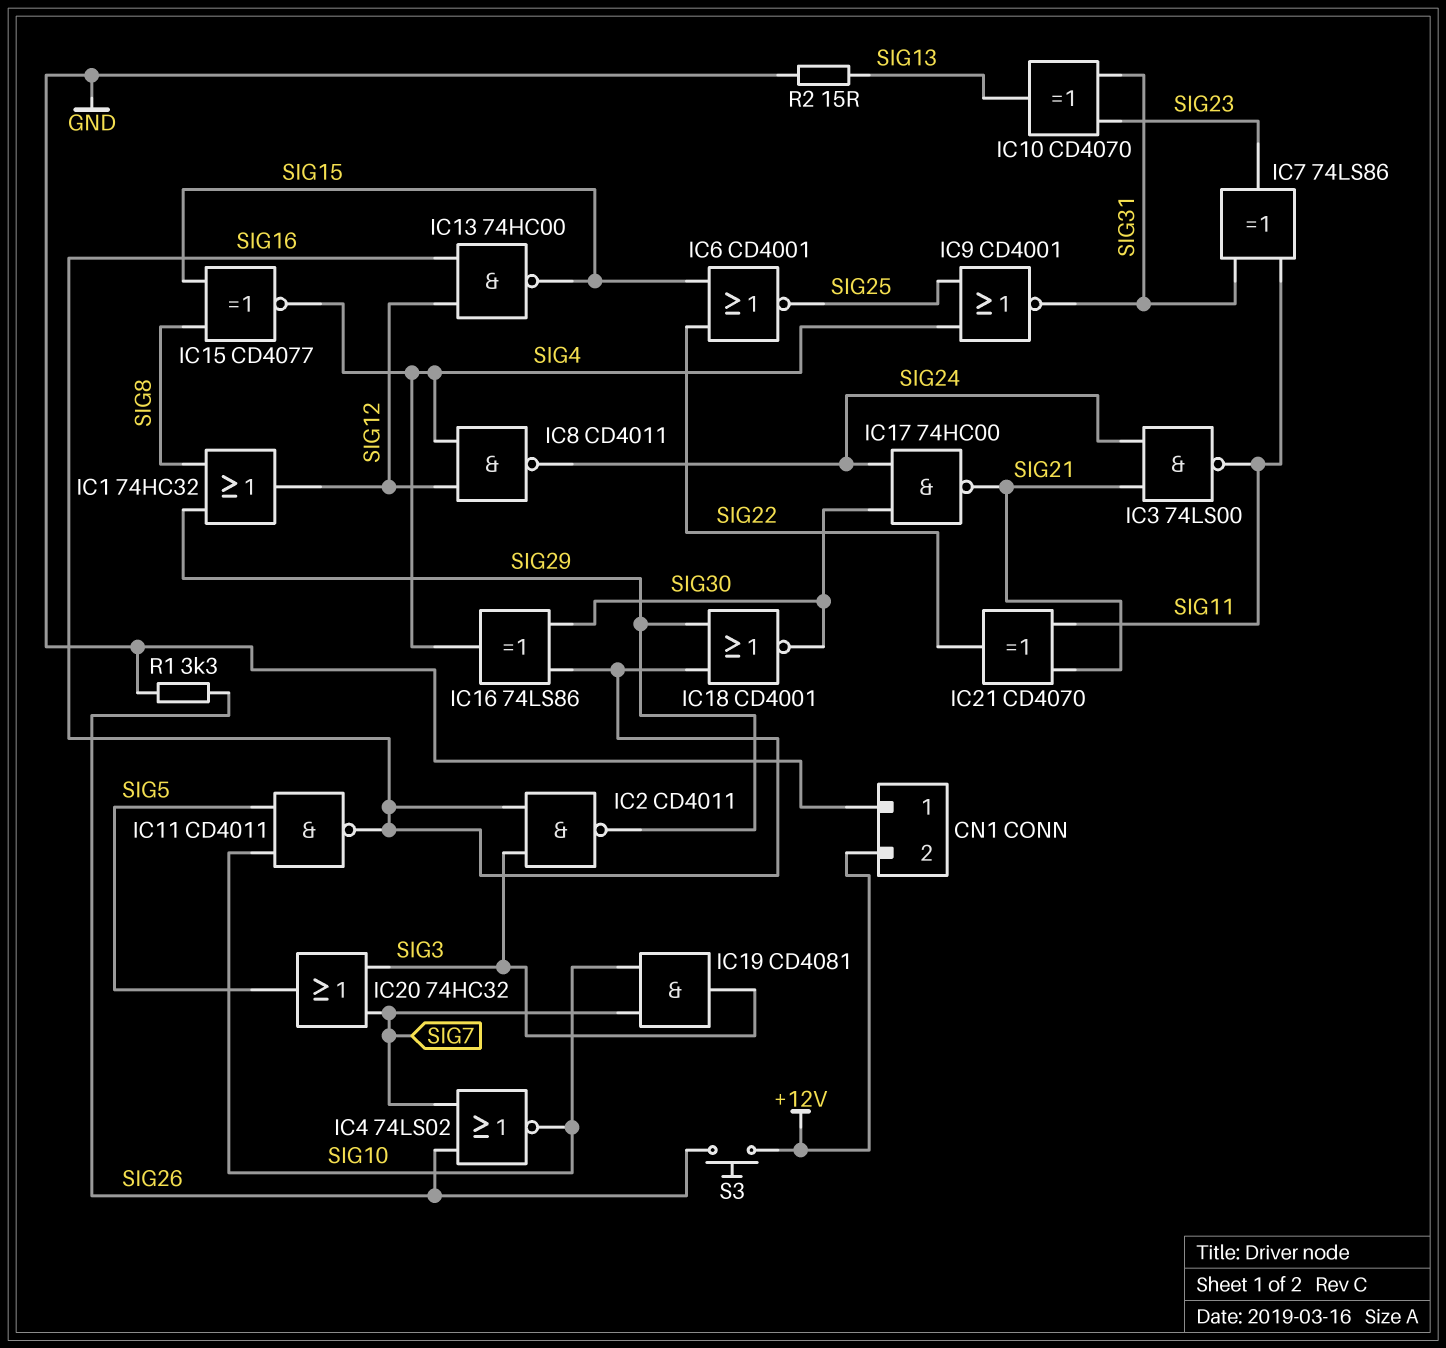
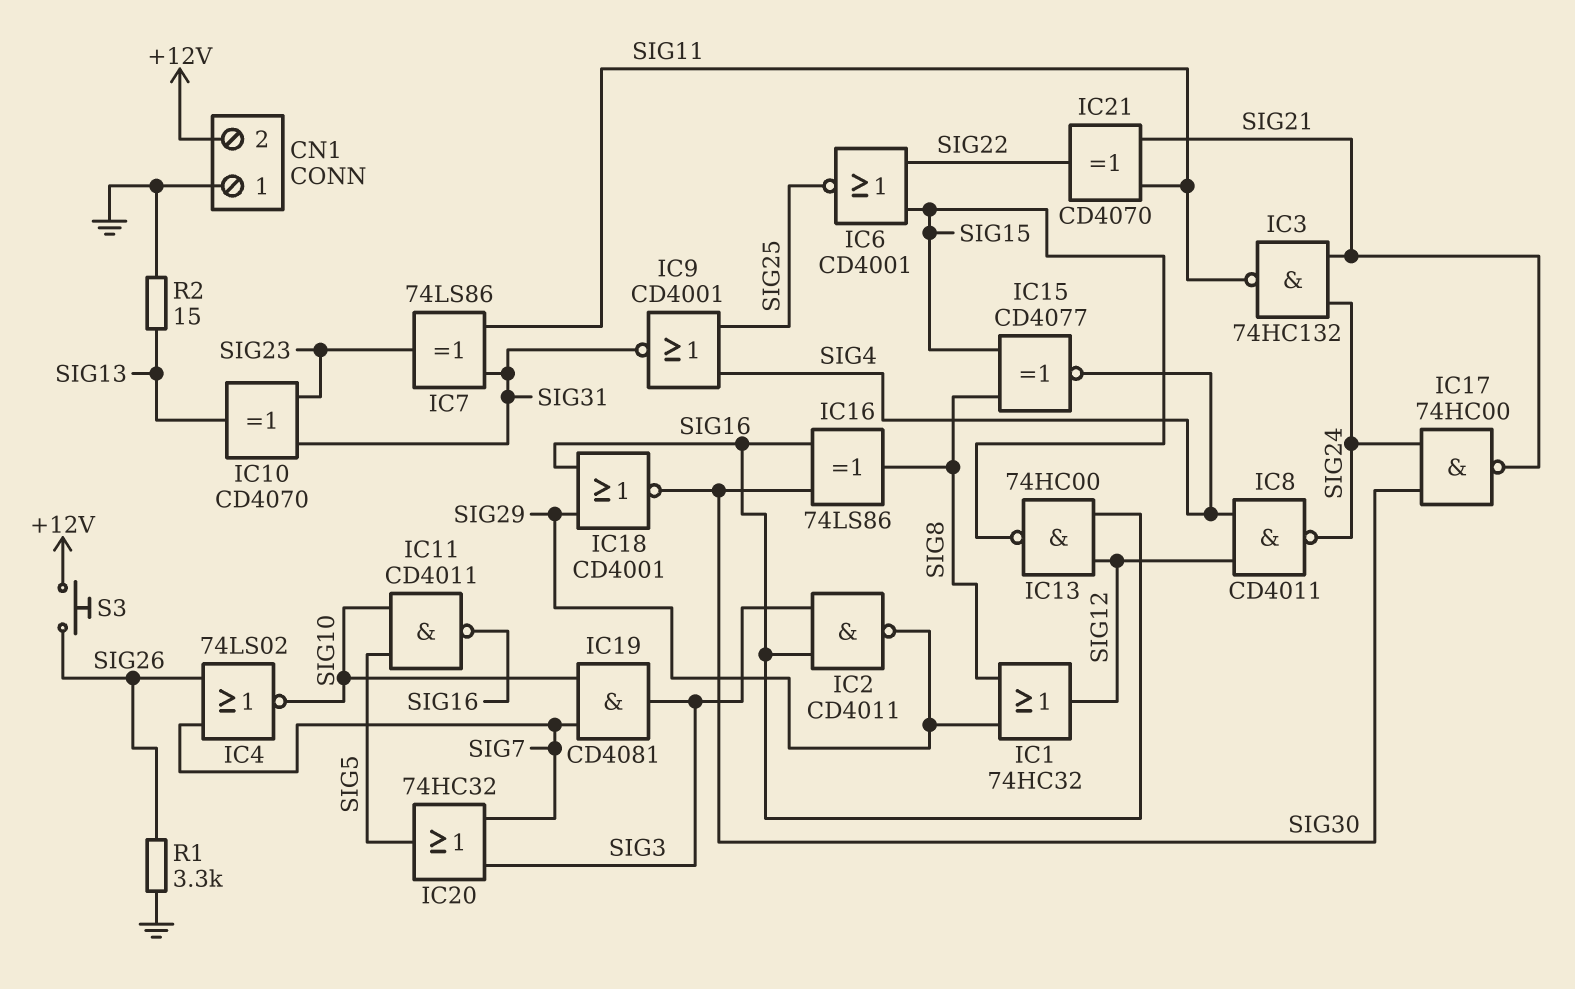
IC3: NAND 74LS00 (in SIG21, in SIG24, out SIG11) -> NAND 74HC132 (in SIG21, in SIG24, out SIG11)
IC16: XOR 74LS86 (in SIG16, in SIG30, out SIG4) -> XOR 74LS86 (in SIG16, in SIG30, out SIG8)

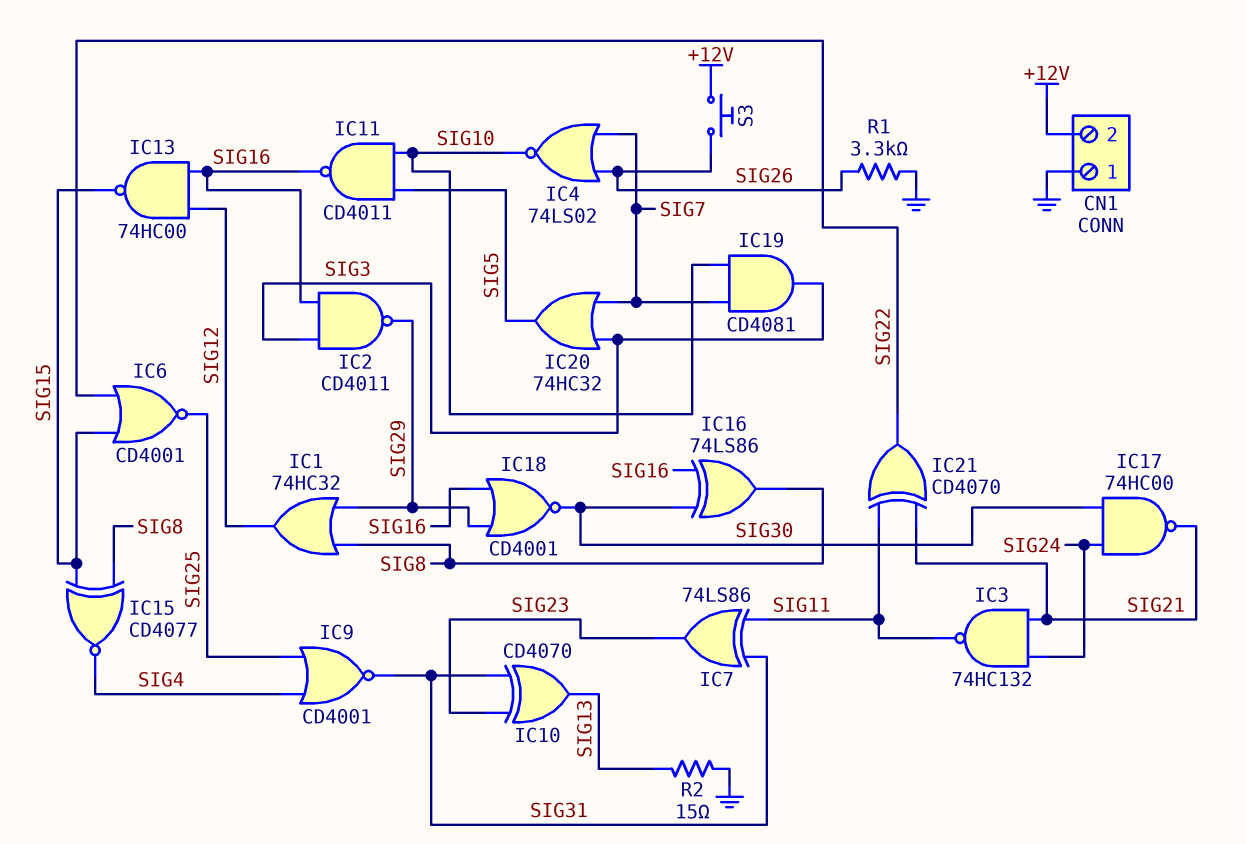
IC8: NAND CD4011 (in SIG4, in SIG12, out SIG24) -> none

